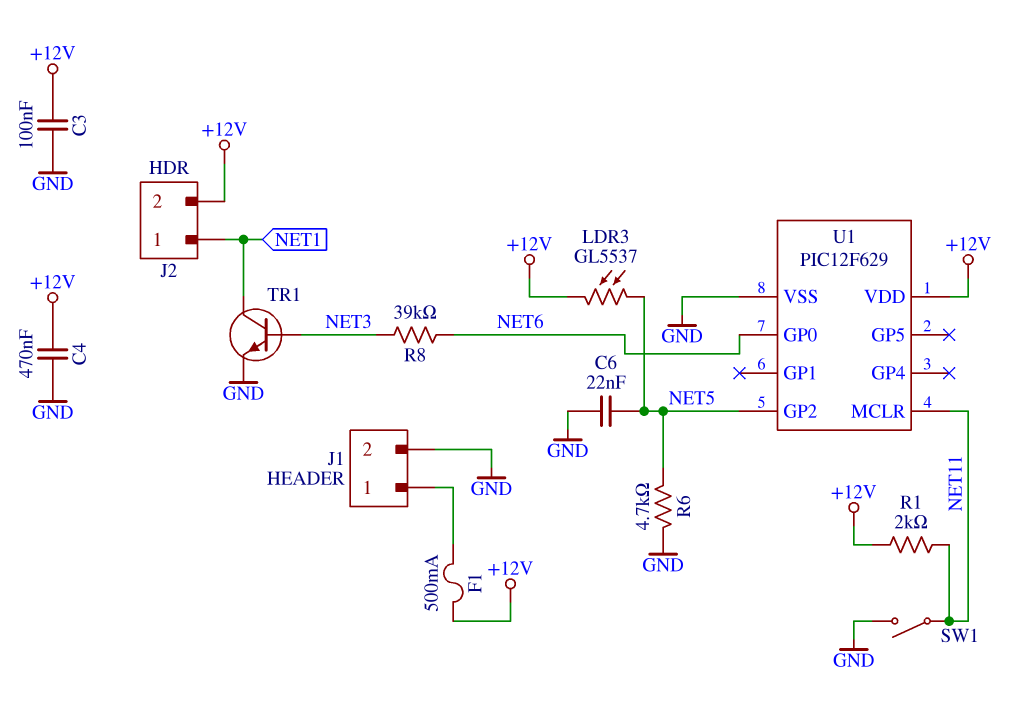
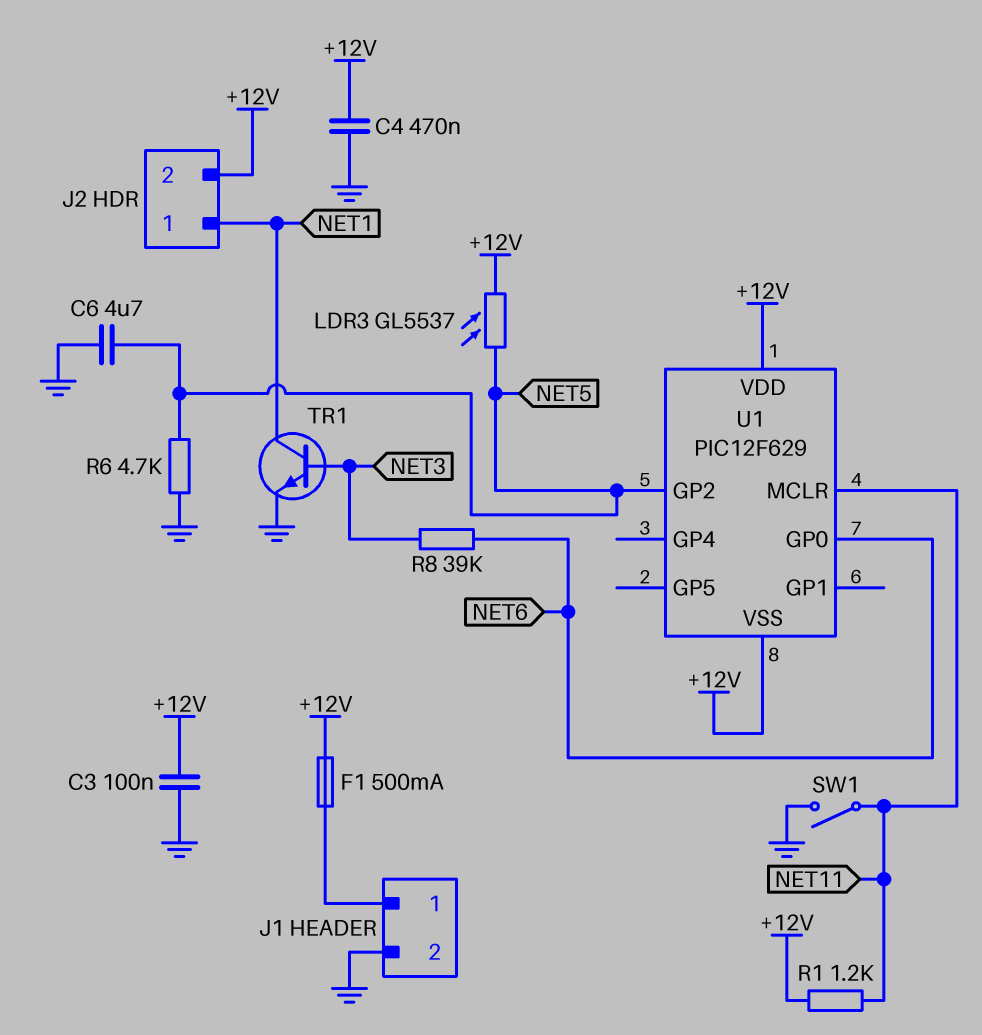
C6: 22nF (GND, NET5) -> 4.7uF (GND, NET5)
R1: 2k (+12V, NET11) -> 1.2k (+12V, NET11)
U1 pin VSS: GND -> +12V

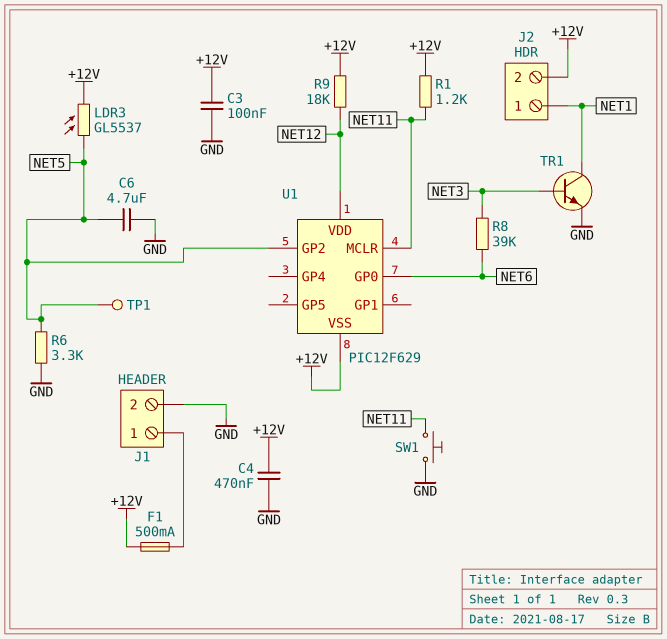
R6: 4.7k (GND, NET5) -> 3.3k (GND, NET5)
R9: none -> 18k (+12V, NET12)
SW1: switch (GND, NET11) -> button (GND, NET11)
TP1: none -> test point (NET5)
U1 pin VDD: +12V -> NET12

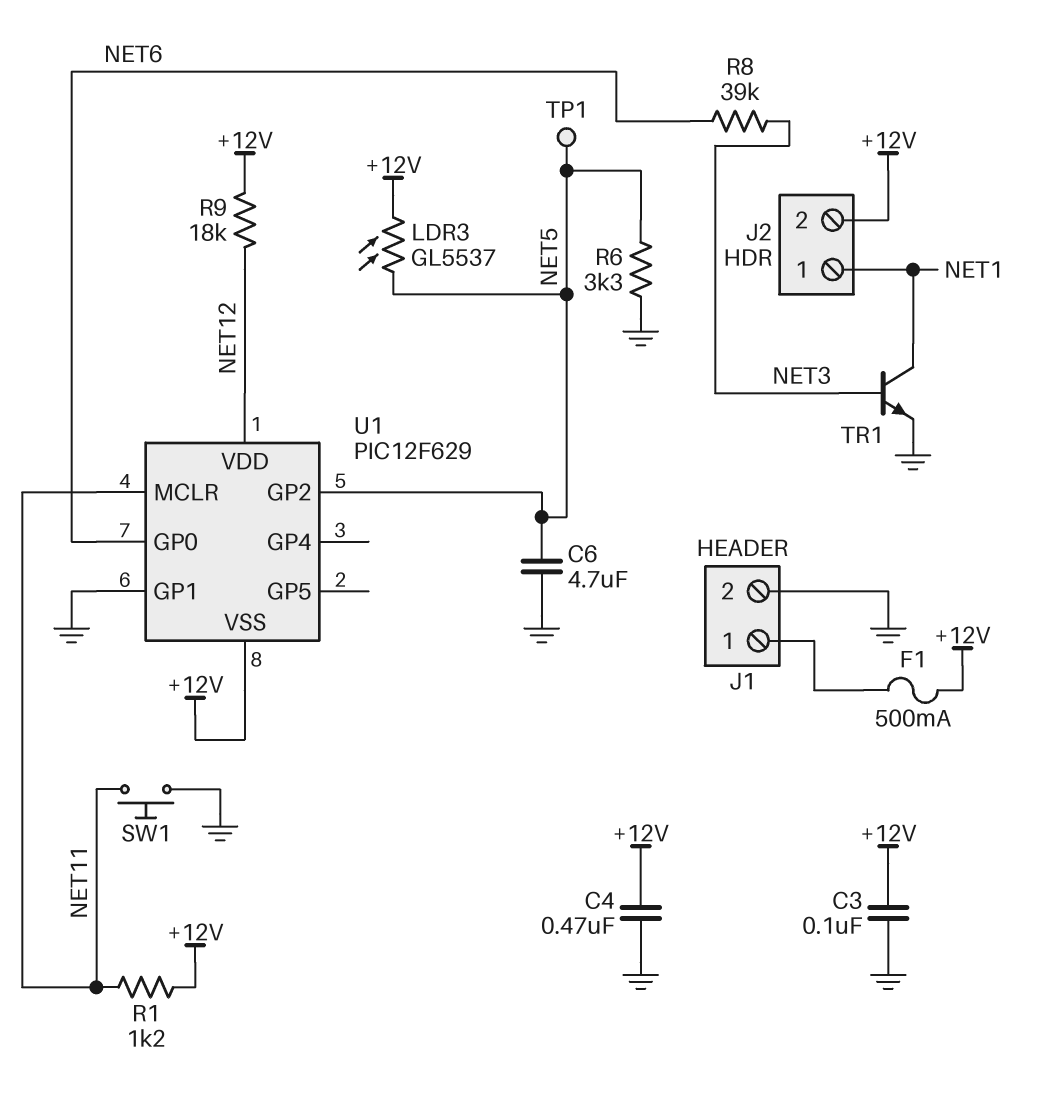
U1 pin GP1: none -> GND

